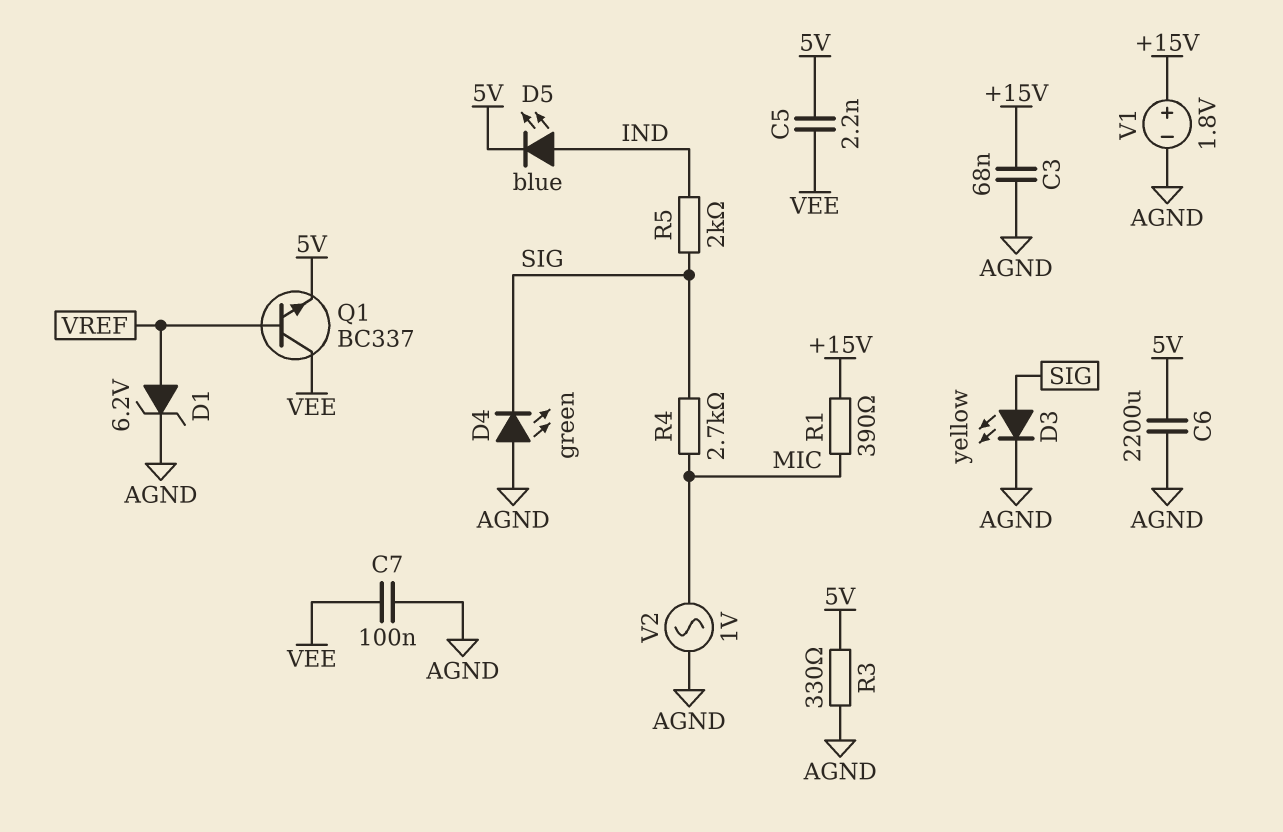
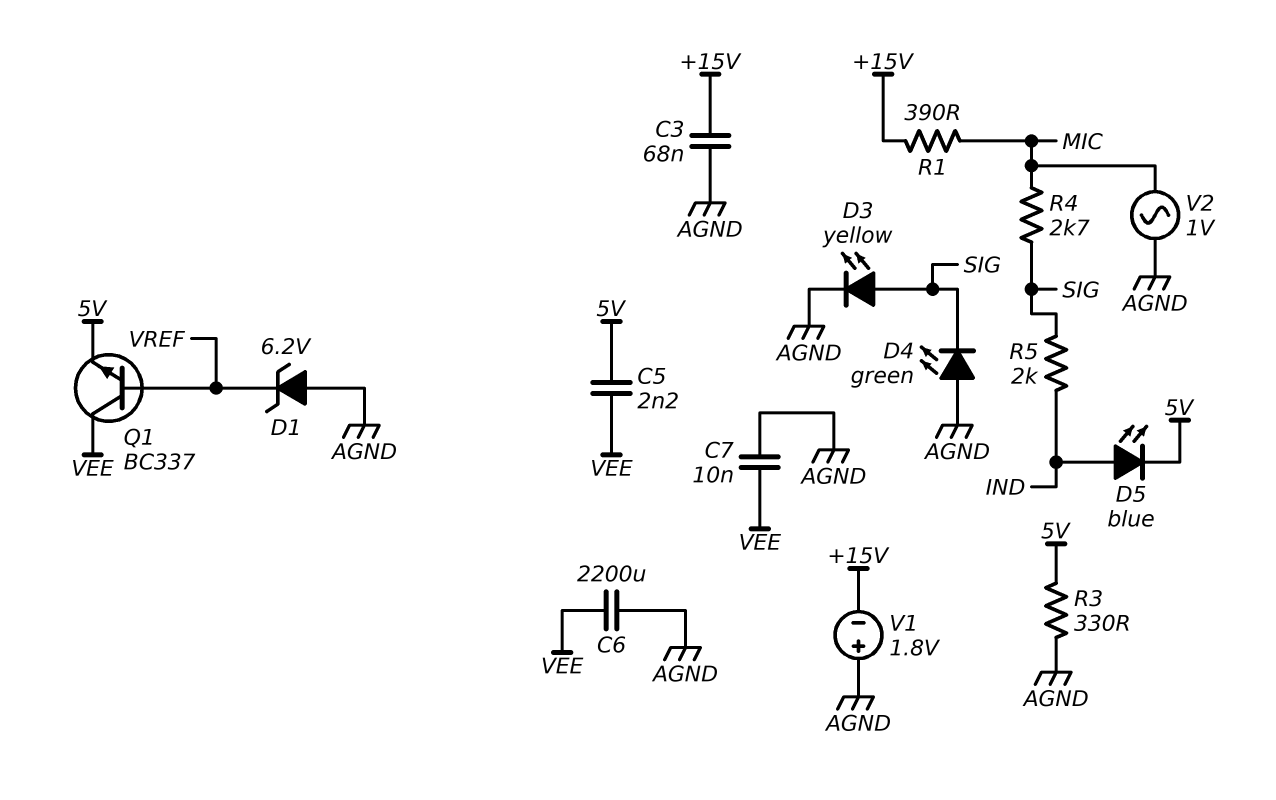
C6: 2200uF (5V, AGND) -> 2200uF (AGND, VEE)
C7: 100nF (AGND, VEE) -> 10nF (AGND, VEE)
D1: zener 6.2V (A VREF, K AGND) -> zener 6.2V (A AGND, K VREF)
V1: 1.8V (plus +15V, minus AGND) -> 1.8V (plus AGND, minus +15V)

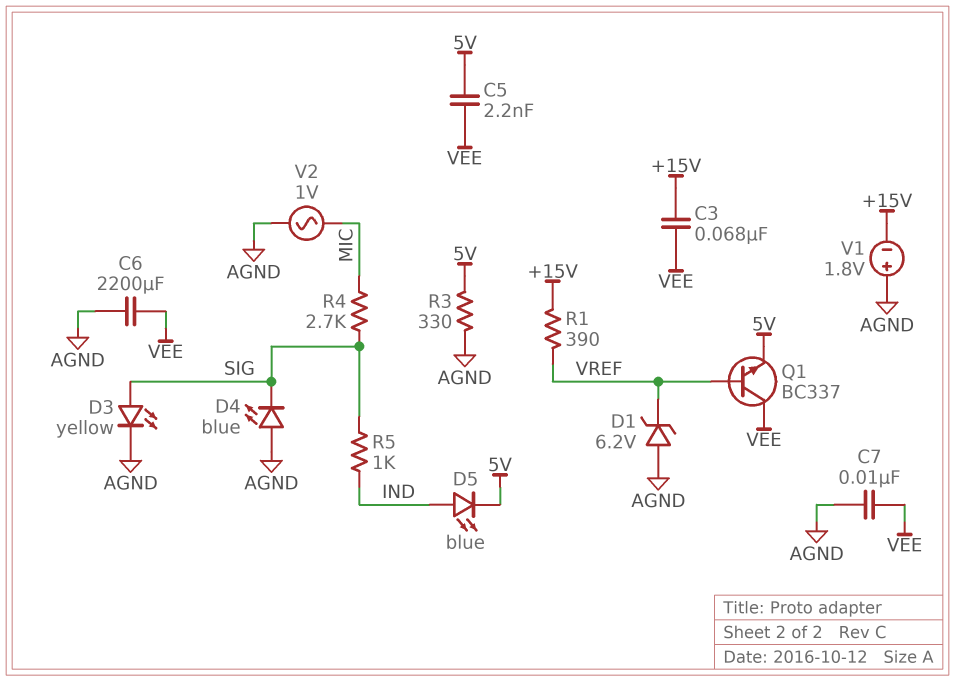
C3: 68nF (+15V, AGND) -> 68nF (+15V, VEE)
D4: LED green (A AGND, K SIG) -> LED blue (A AGND, K SIG)
R1: 390 (+15V, MIC) -> 390 (+15V, VREF)
R5: 2k (IND, SIG) -> 1k (IND, SIG)

